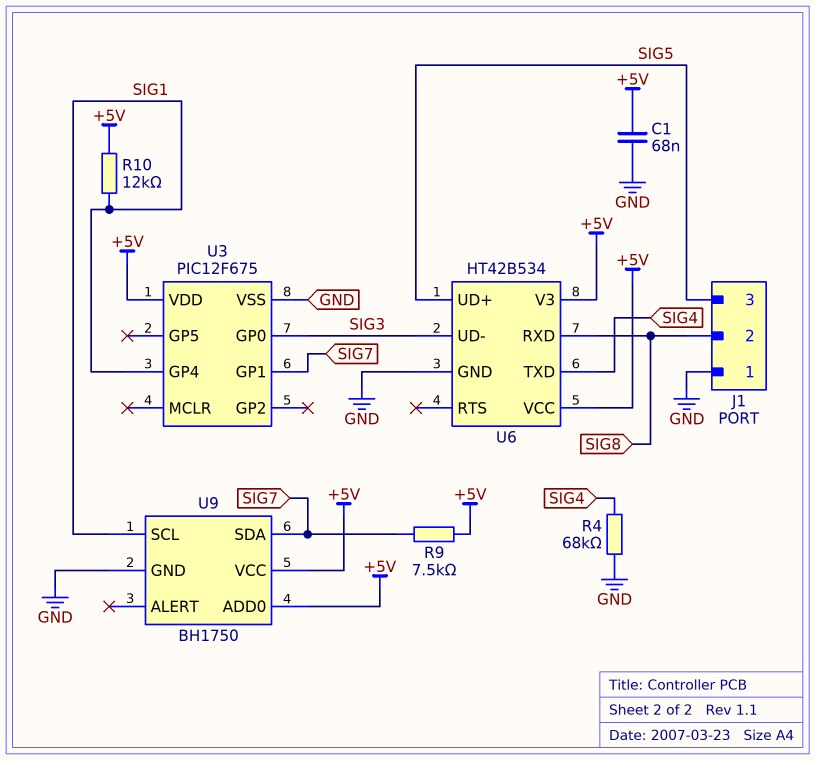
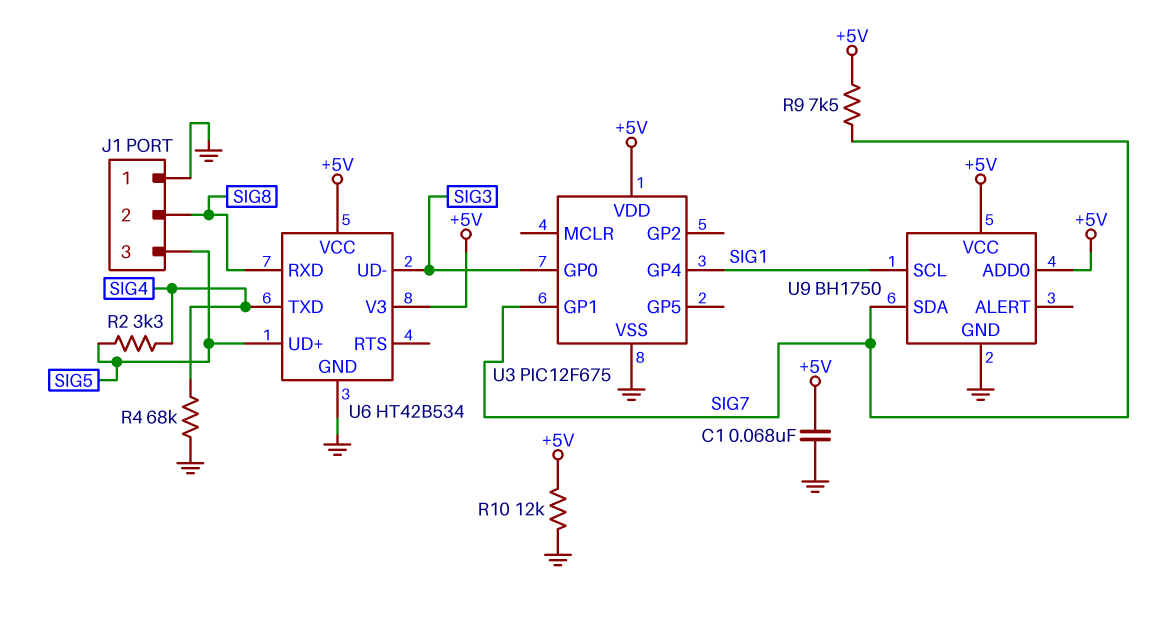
R2: none -> 3.3k (SIG4, SIG5)
R10: 12k (+5V, SIG1) -> 12k (+5V, GND)

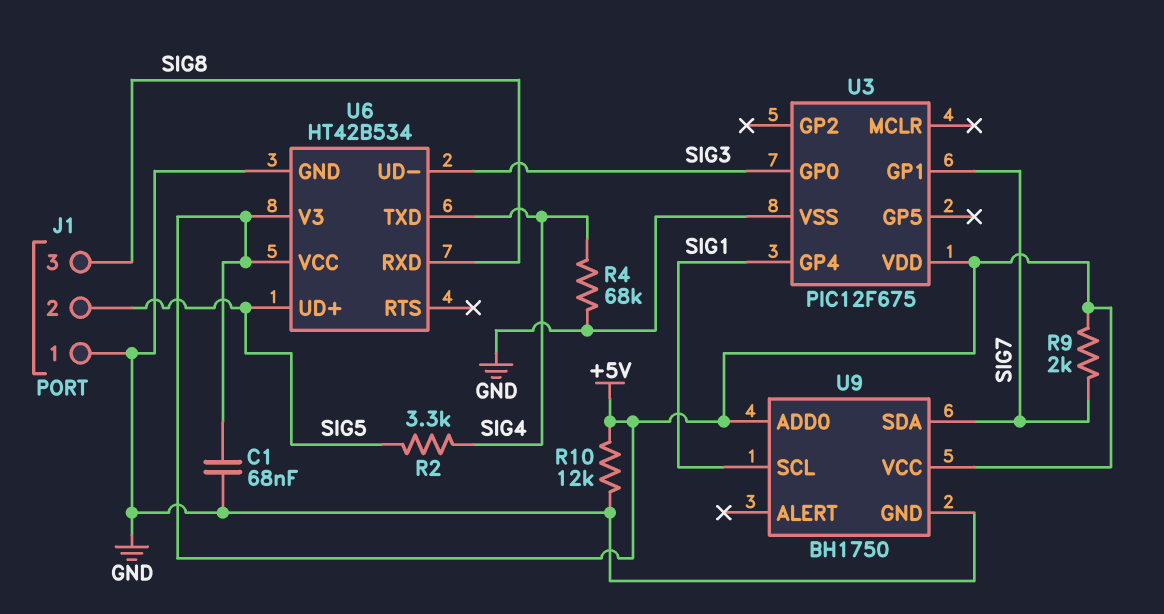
J1 pin 2: SIG8 -> SIG5
J1 pin 3: SIG5 -> SIG8
R9: 7.5k (+5V, SIG7) -> 2k (+5V, SIG7)

